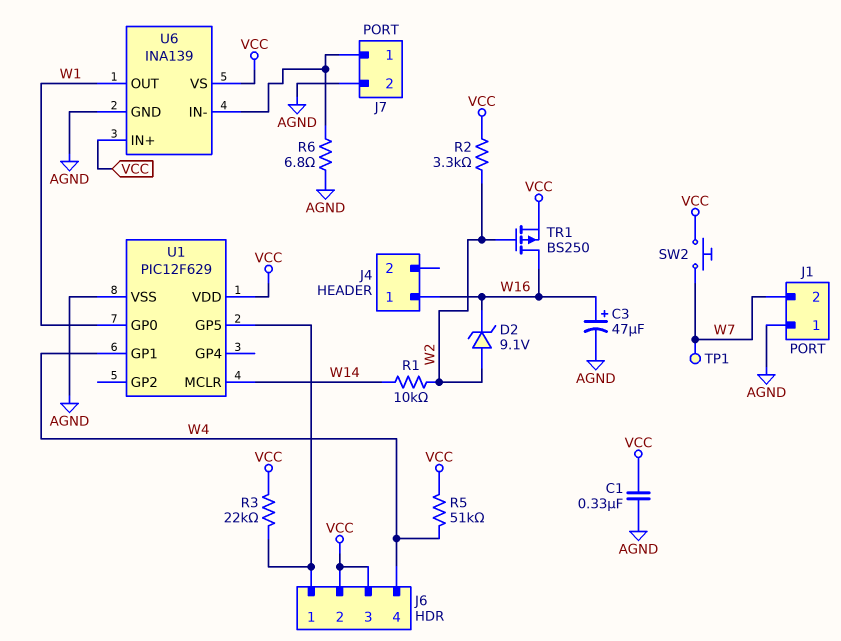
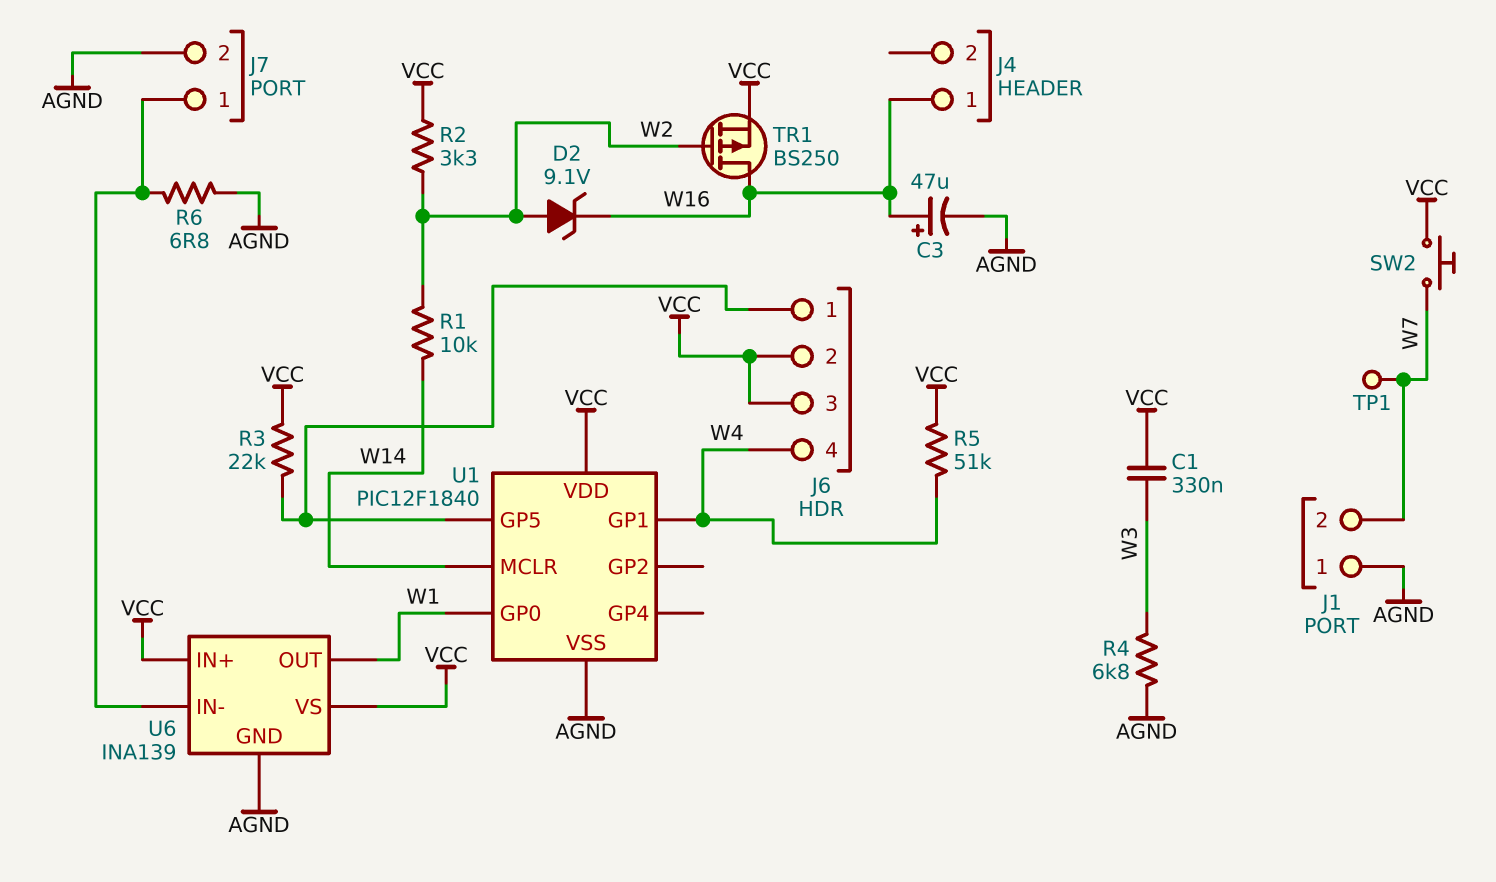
C1: 330nF (AGND, VCC) -> 330nF (VCC, W3)
R4: none -> 6.8k (AGND, W3)
U1: PIC12F629 -> PIC12F1840

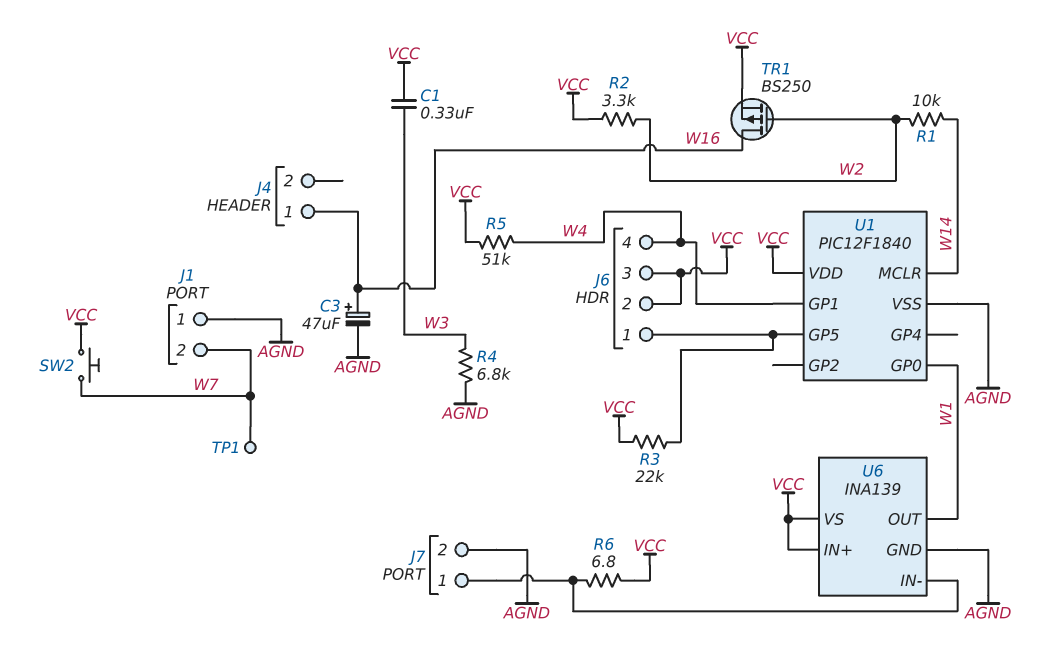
D2: zener 9.1V (A W2, K W16) -> none
R6: 6.8 (AGND, J7/1) -> 6.8 (J7/1, VCC)

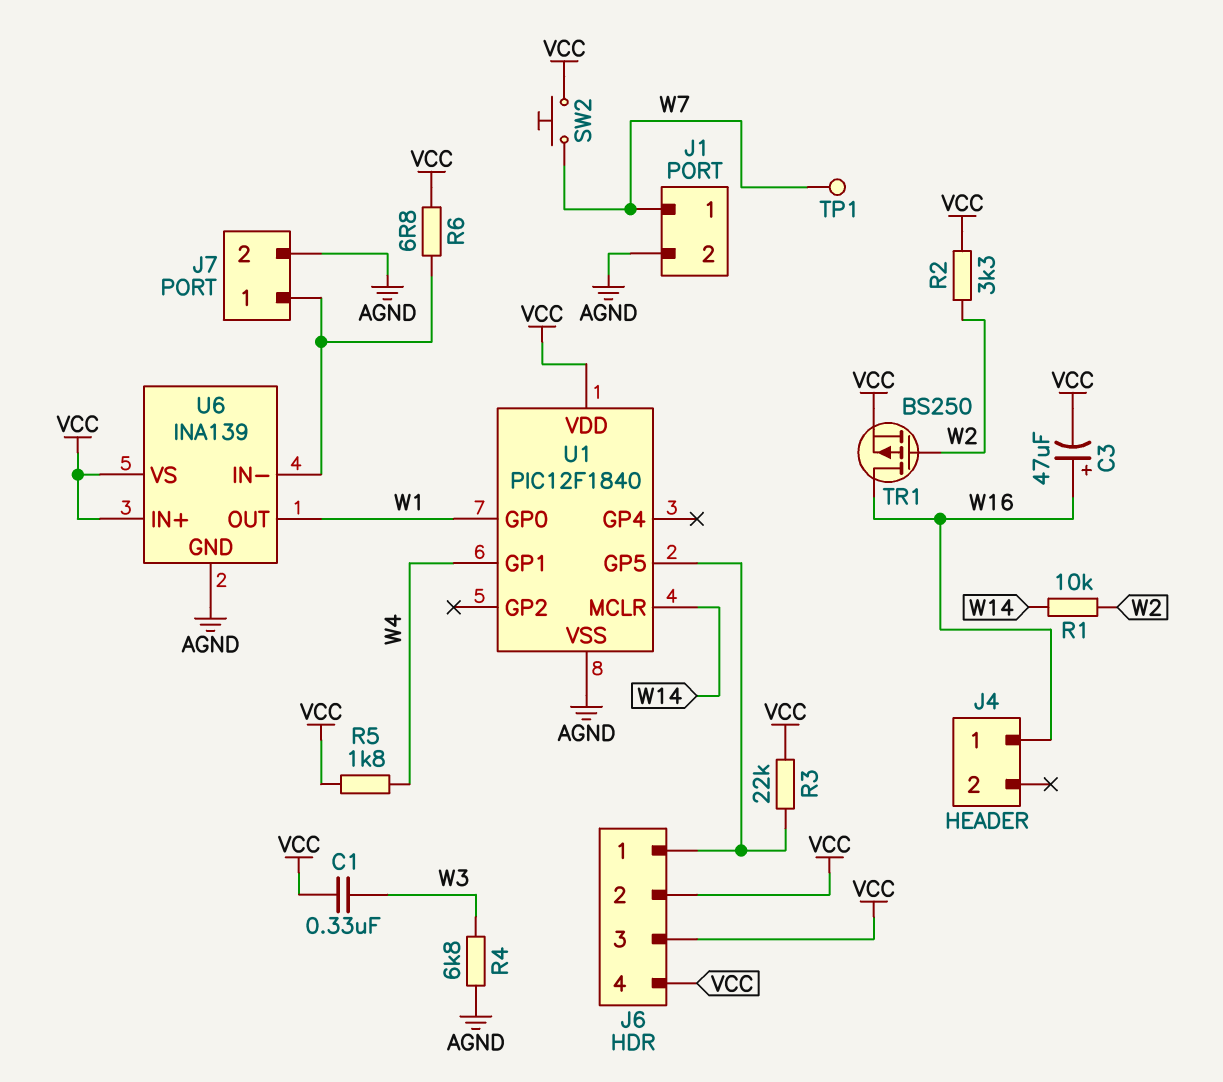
C3: 47uF (plus W16, minus AGND) -> 47uF (plus W16, minus VCC)
J1 pin 1: AGND -> W7
J1 pin 2: W7 -> AGND
J6 pin 4: W4 -> VCC
R5: 51k (VCC, W4) -> 1.8k (VCC, W4)

